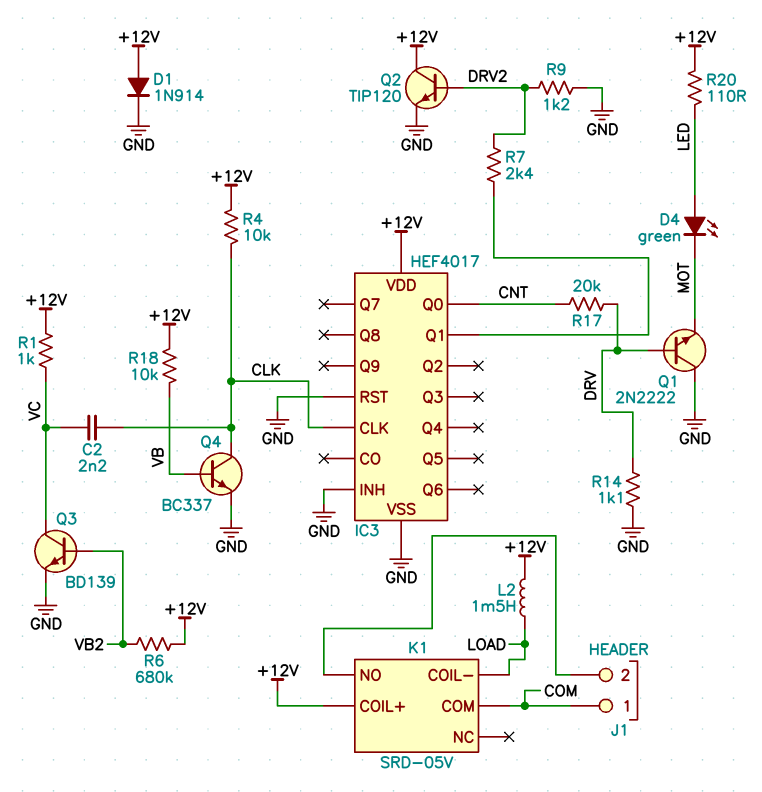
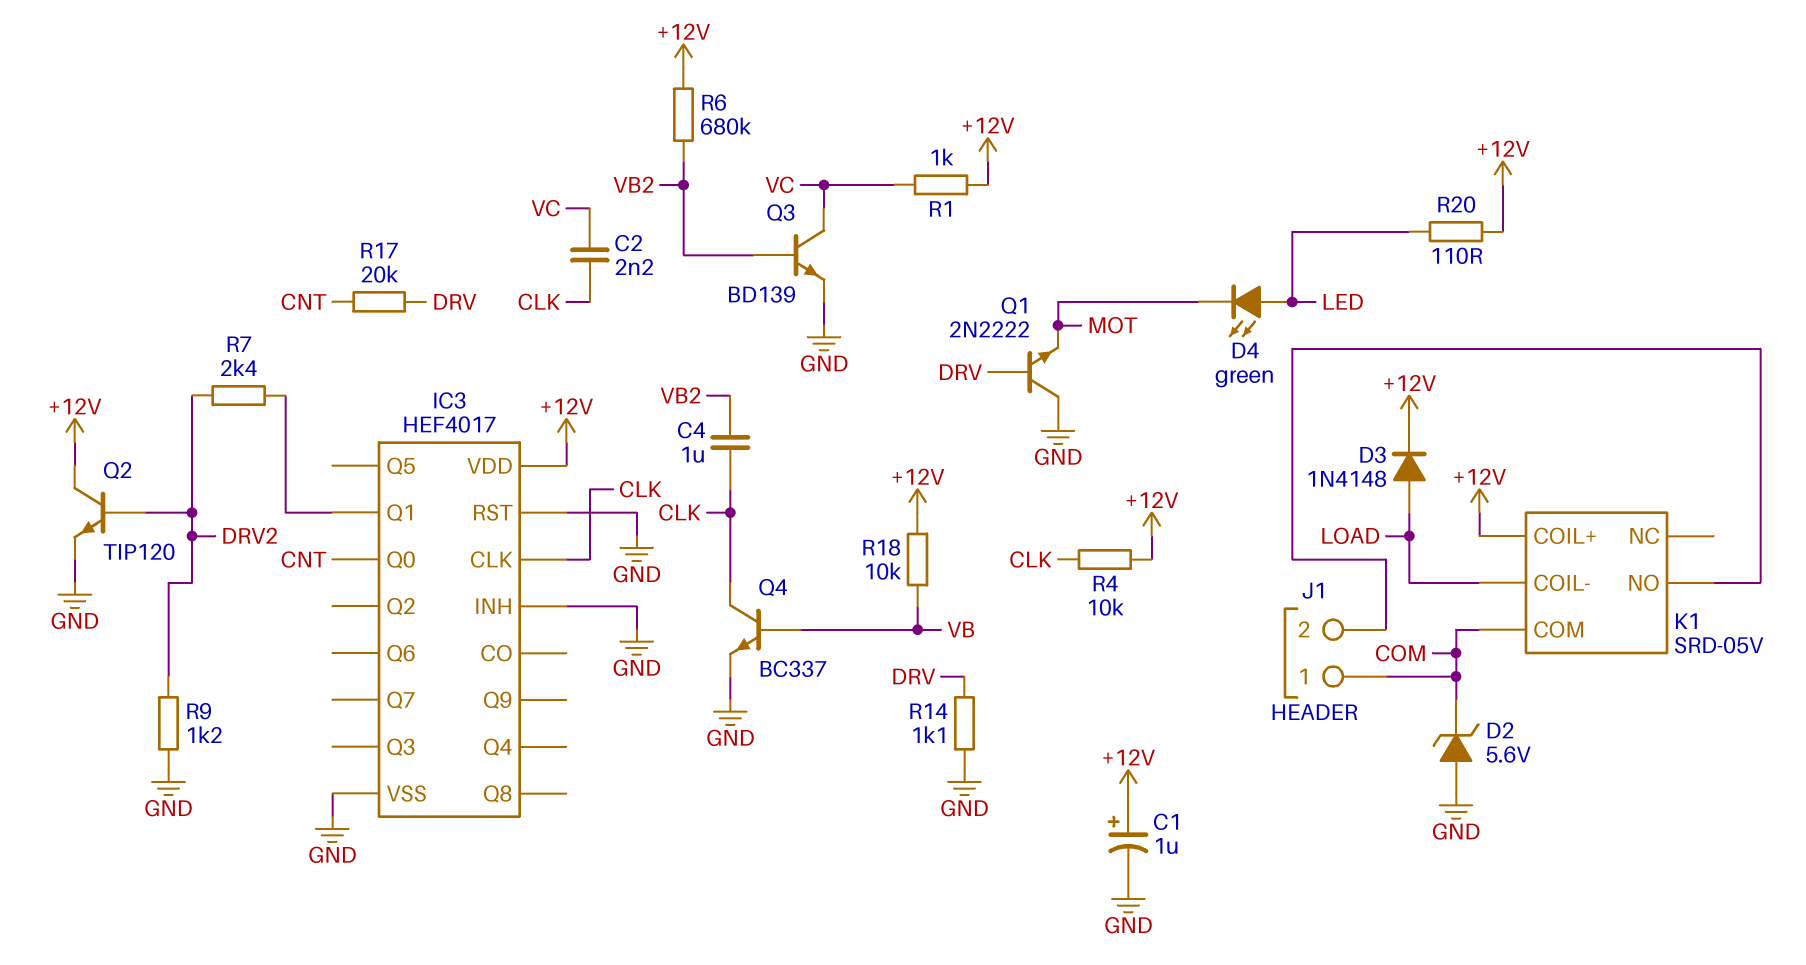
C1: none -> 1uF (plus +12V, minus GND)
C4: none -> 1uF (CLK, VB2)
D1: diode 1N914 (A +12V, K GND) -> none
D2: none -> zener 5.6V (A GND, K COM)
D3: none -> diode 1N4148 (A LOAD, K +12V)
L2: 1.5mH (+12V, LOAD) -> none

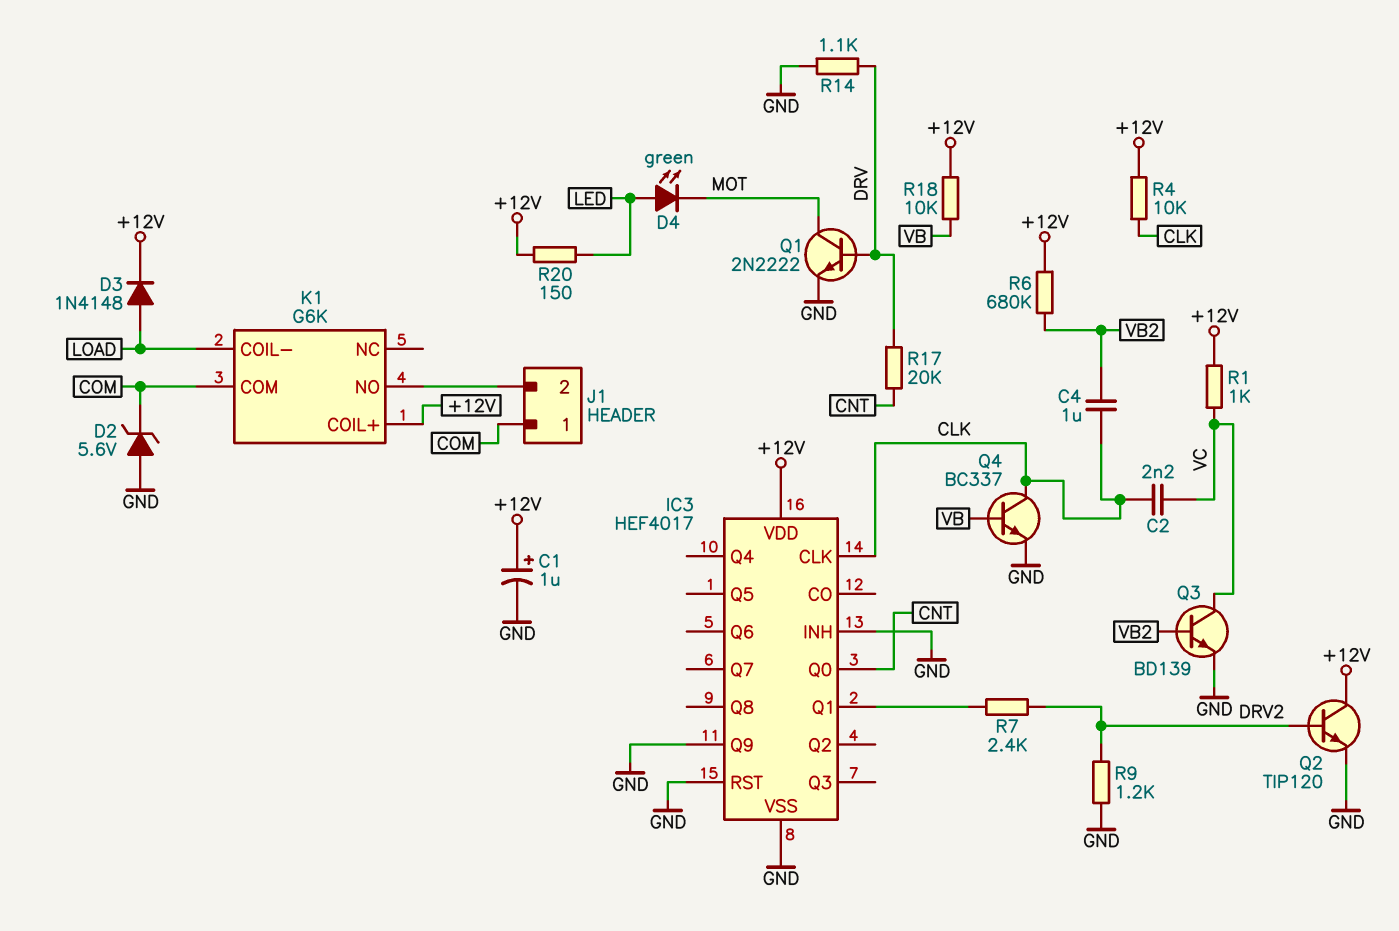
IC3 pin Q9: none -> GND
K1: SRD-05V -> G6K
Q1: NPN 2N2222 (B DRV, C GND, E MOT) -> NPN 2N2222 (B DRV, C MOT, E GND)
R20: 110 (+12V, LED) -> 150 (+12V, LED)

